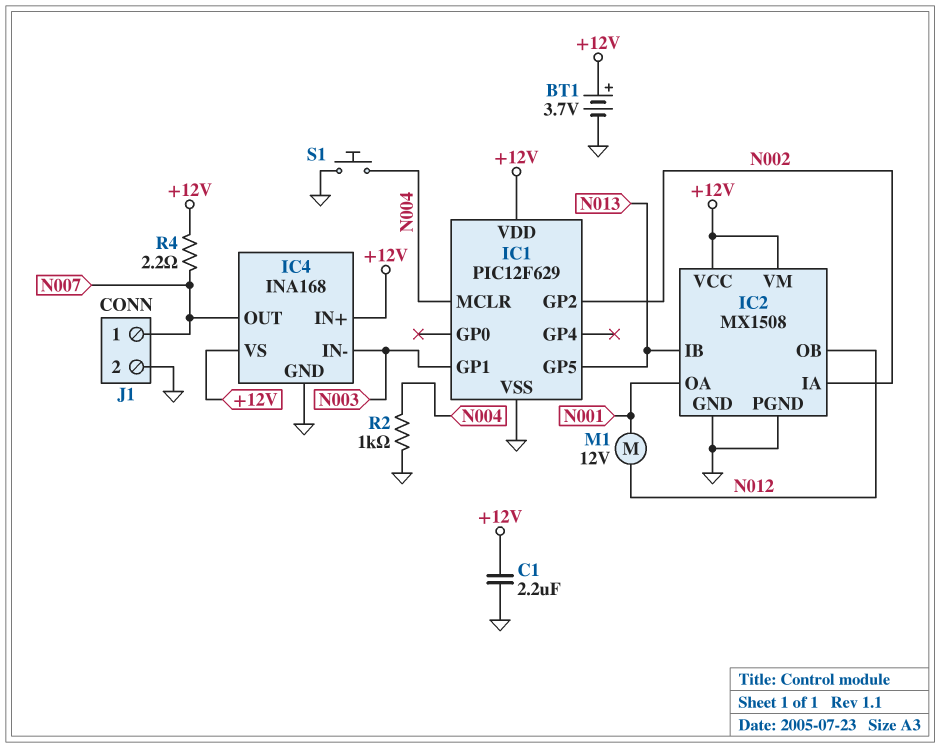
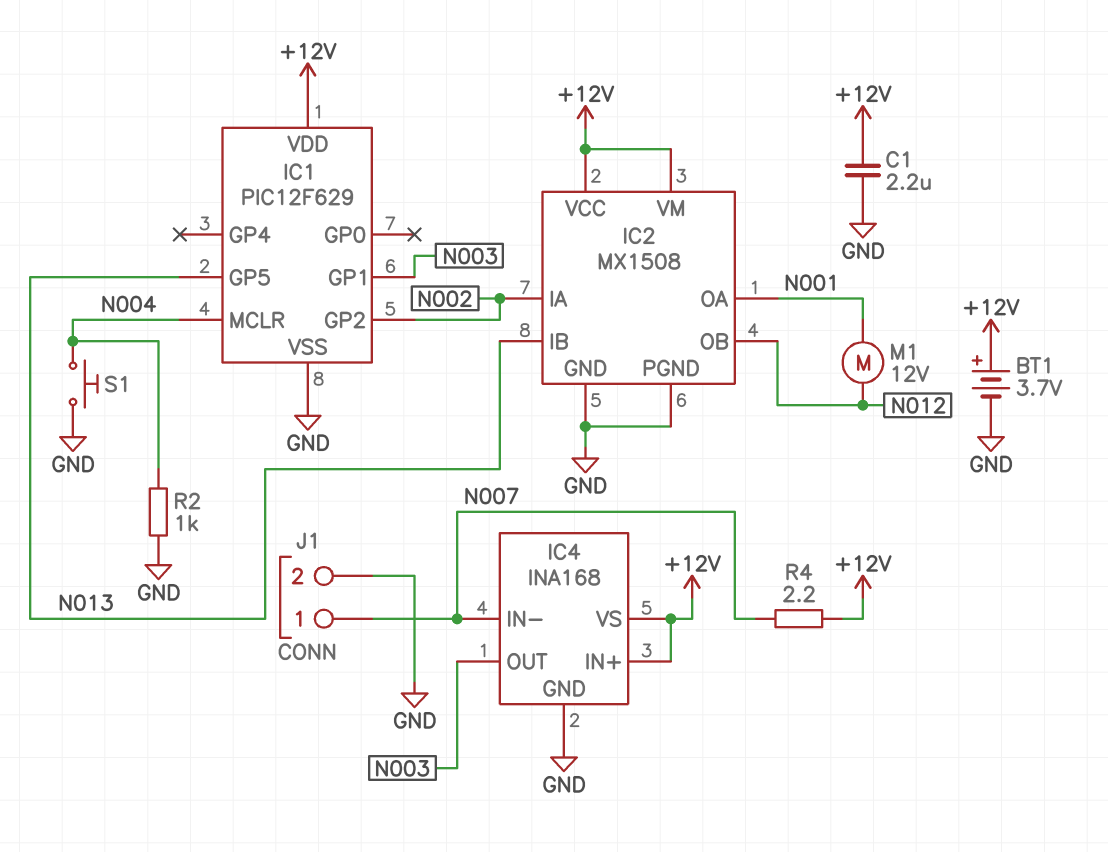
IC4 pin IN-: N003 -> N007
IC4 pin OUT: N007 -> N003

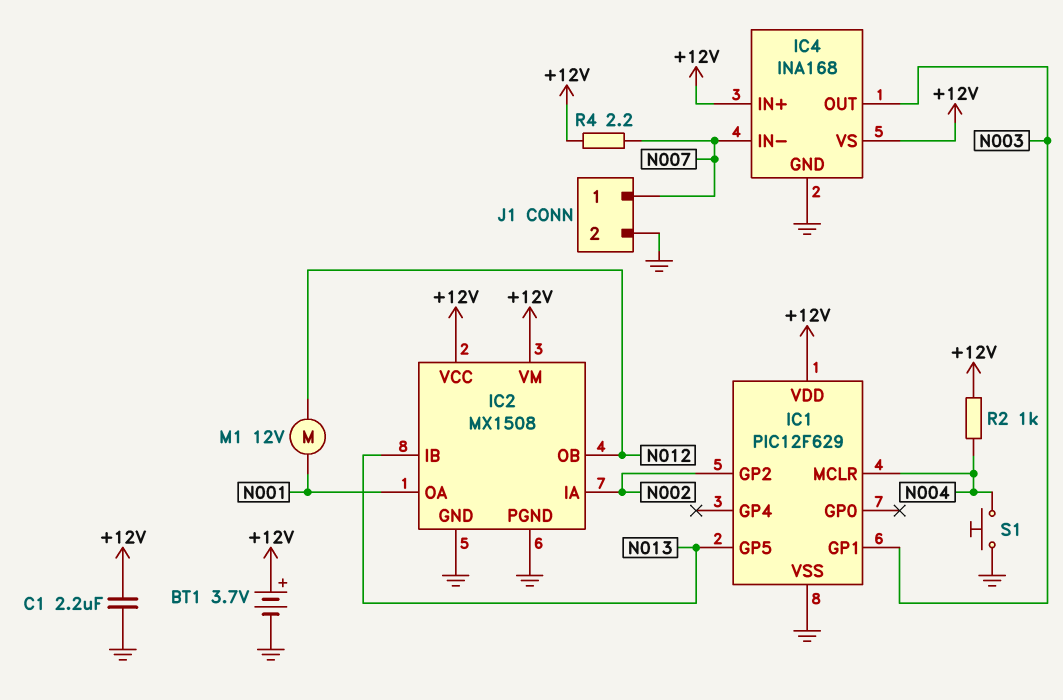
R2: 1k (GND, N004) -> 1k (+12V, N004)

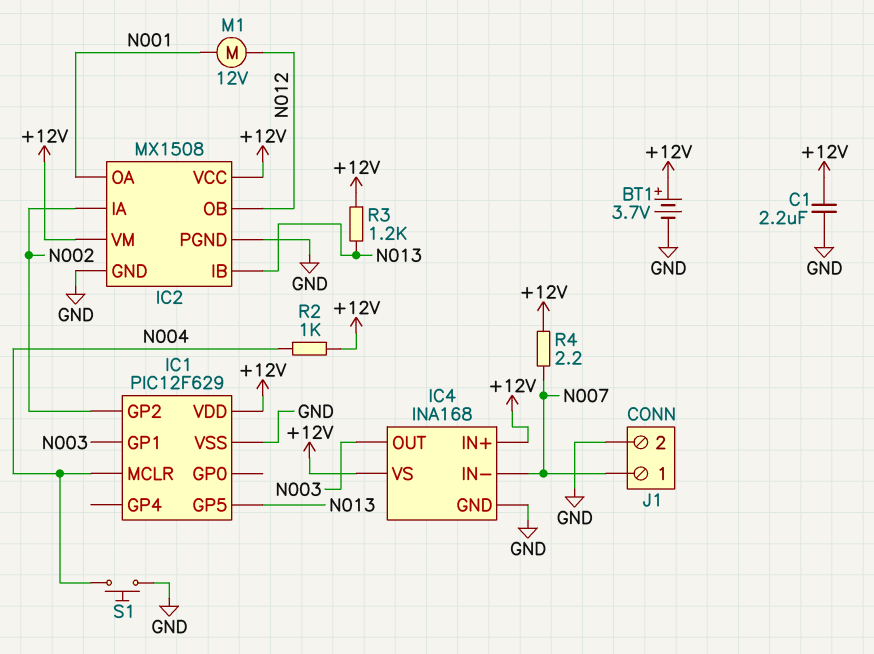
R3: none -> 1.2k (+12V, N013)

